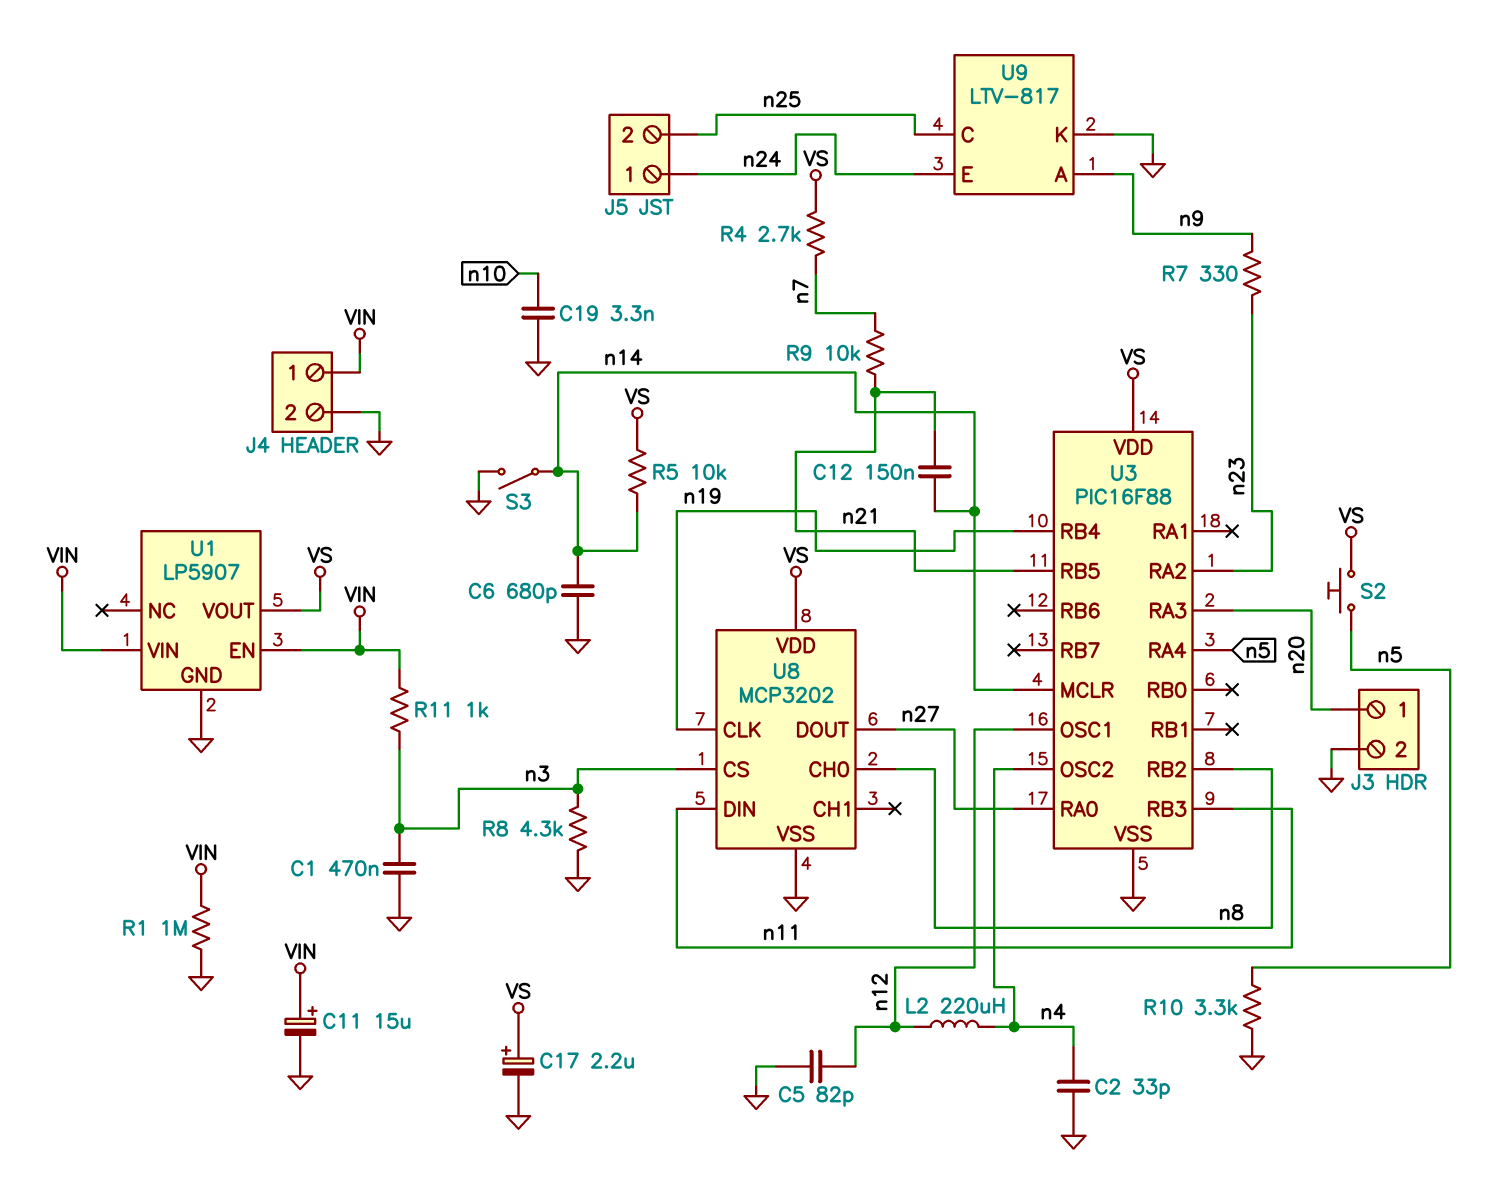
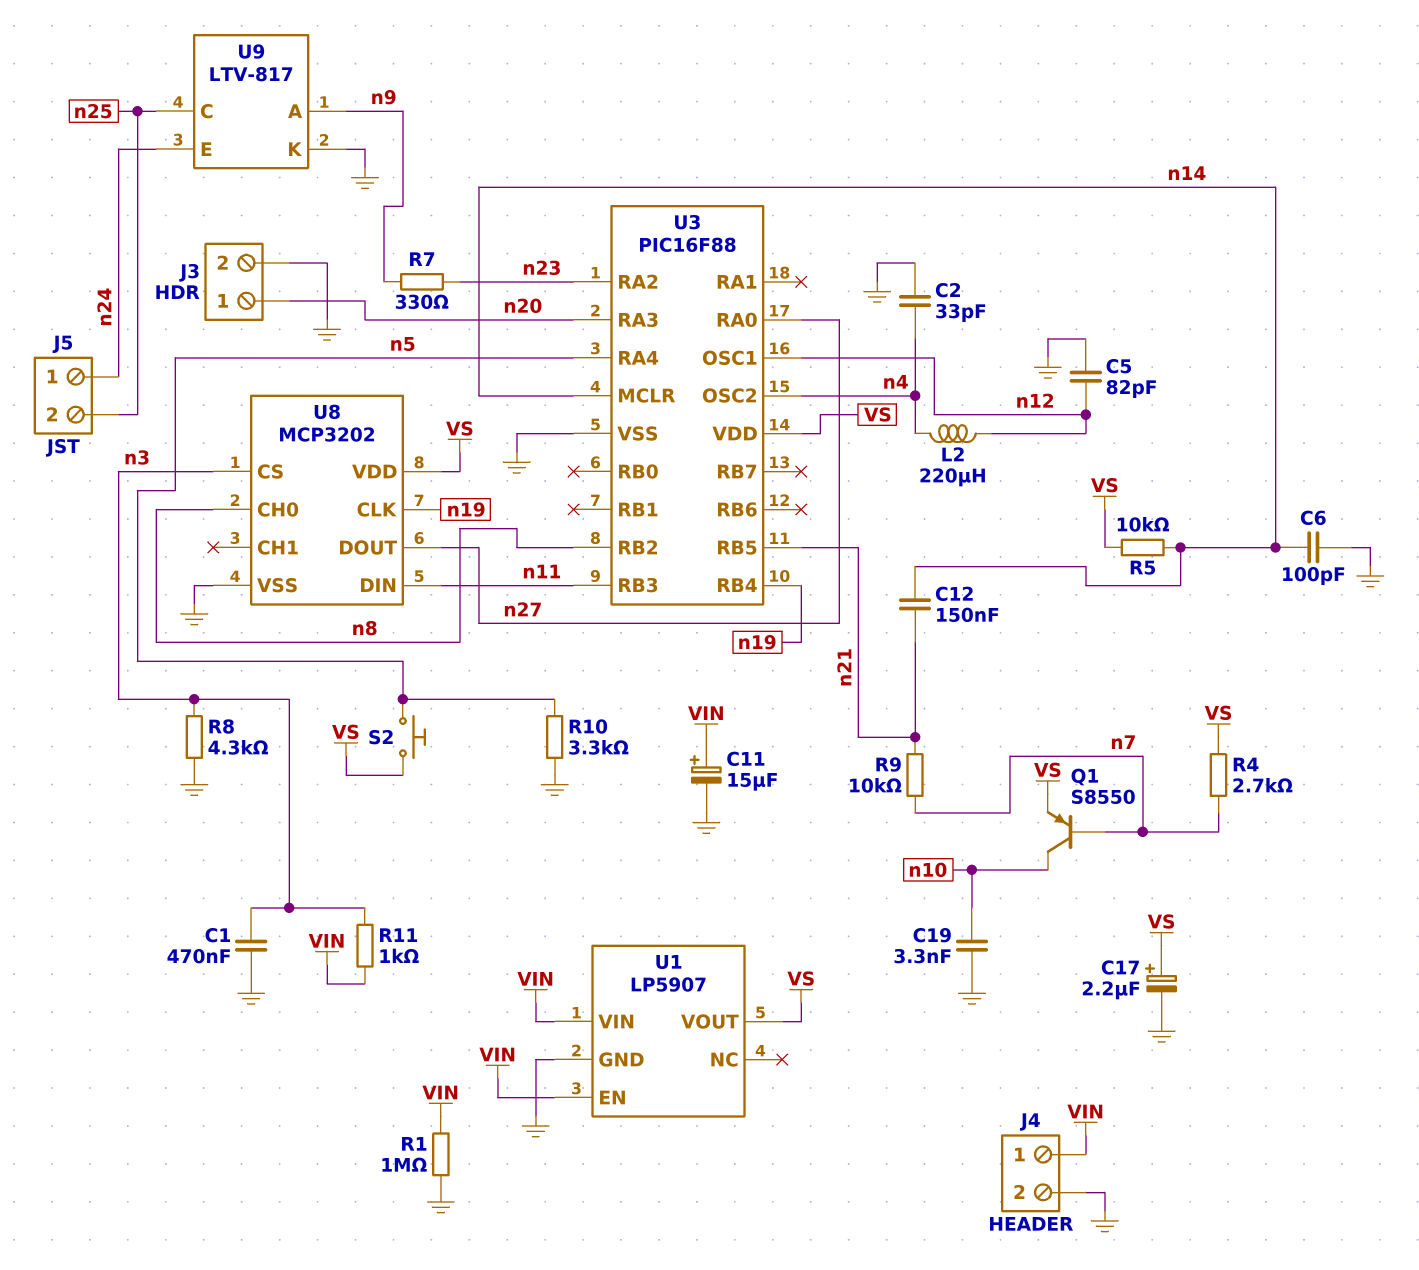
C6: 680pF (GND, n14) -> 100pF (GND, n14)
Q1: none -> PNP S8550 (B n7, C n10, E VS)
S3: switch (GND, n14) -> none

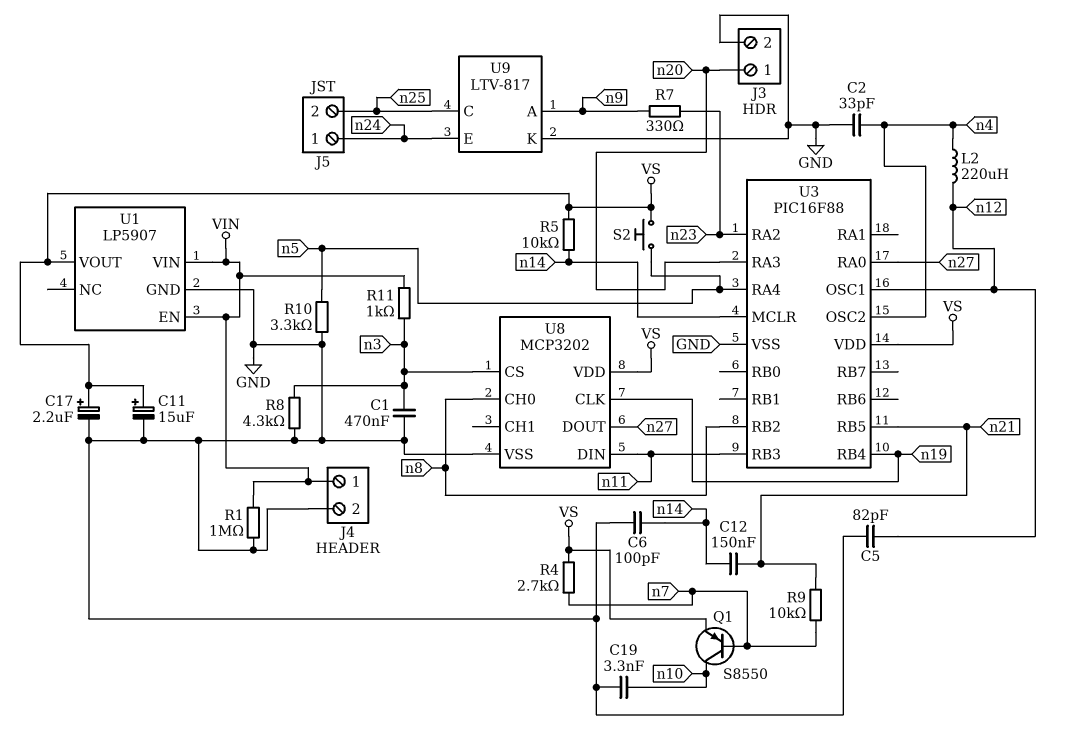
C11: 15uF (plus VIN, minus GND) -> 15uF (plus VS, minus GND)

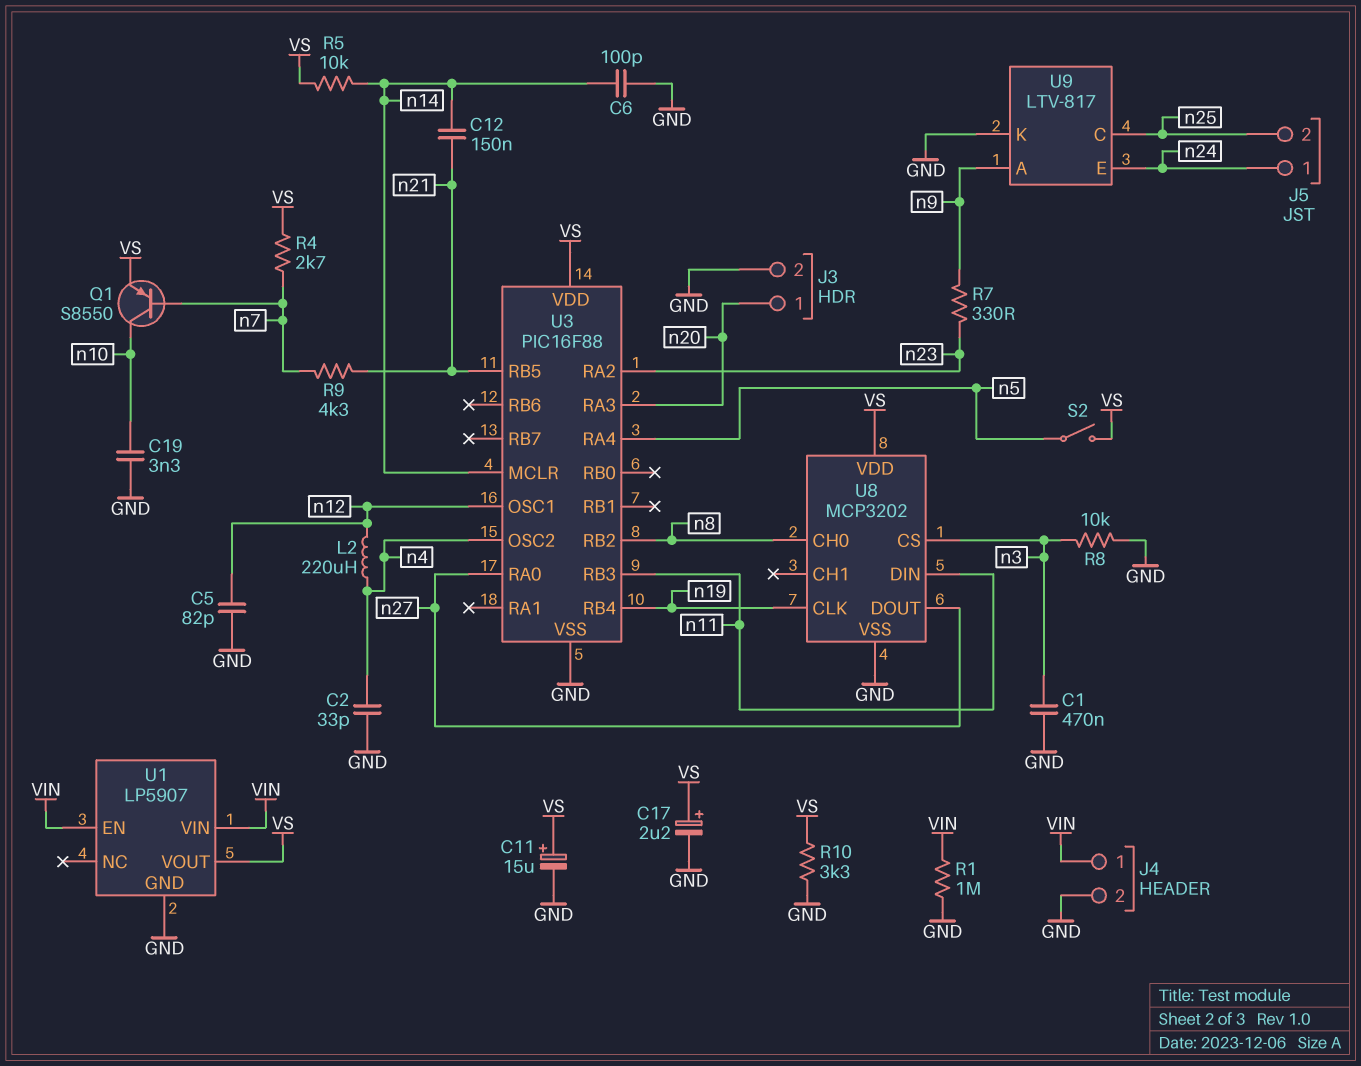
R8: 4.3k (GND, n3) -> 10k (GND, n3)
R9: 10k (n7, n21) -> 4.3k (n7, n21)
R10: 3.3k (GND, n5) -> 3.3k (GND, VS)
R11: 1k (VIN, n3) -> none
S2: button (VS, n5) -> switch (VS, n5)

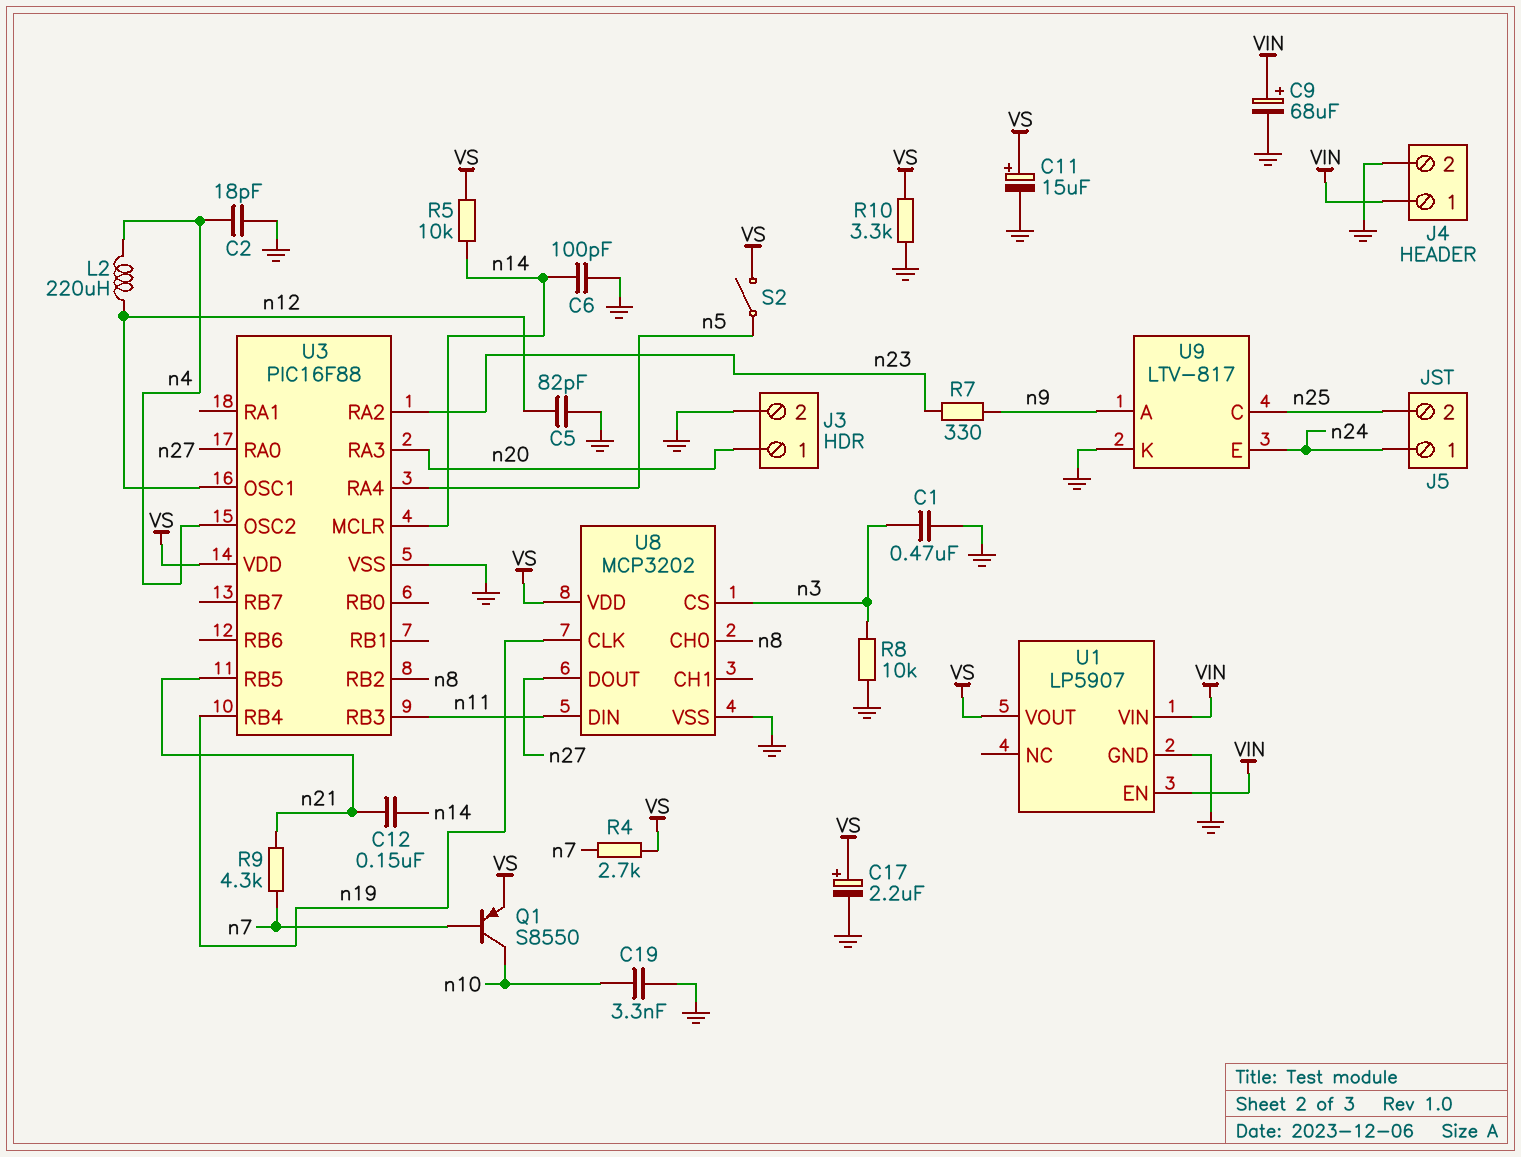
C2: 33pF (GND, n4) -> 18pF (GND, n4)
C9: none -> 68uF (plus VIN, minus GND)
R1: 1M (GND, VIN) -> none

